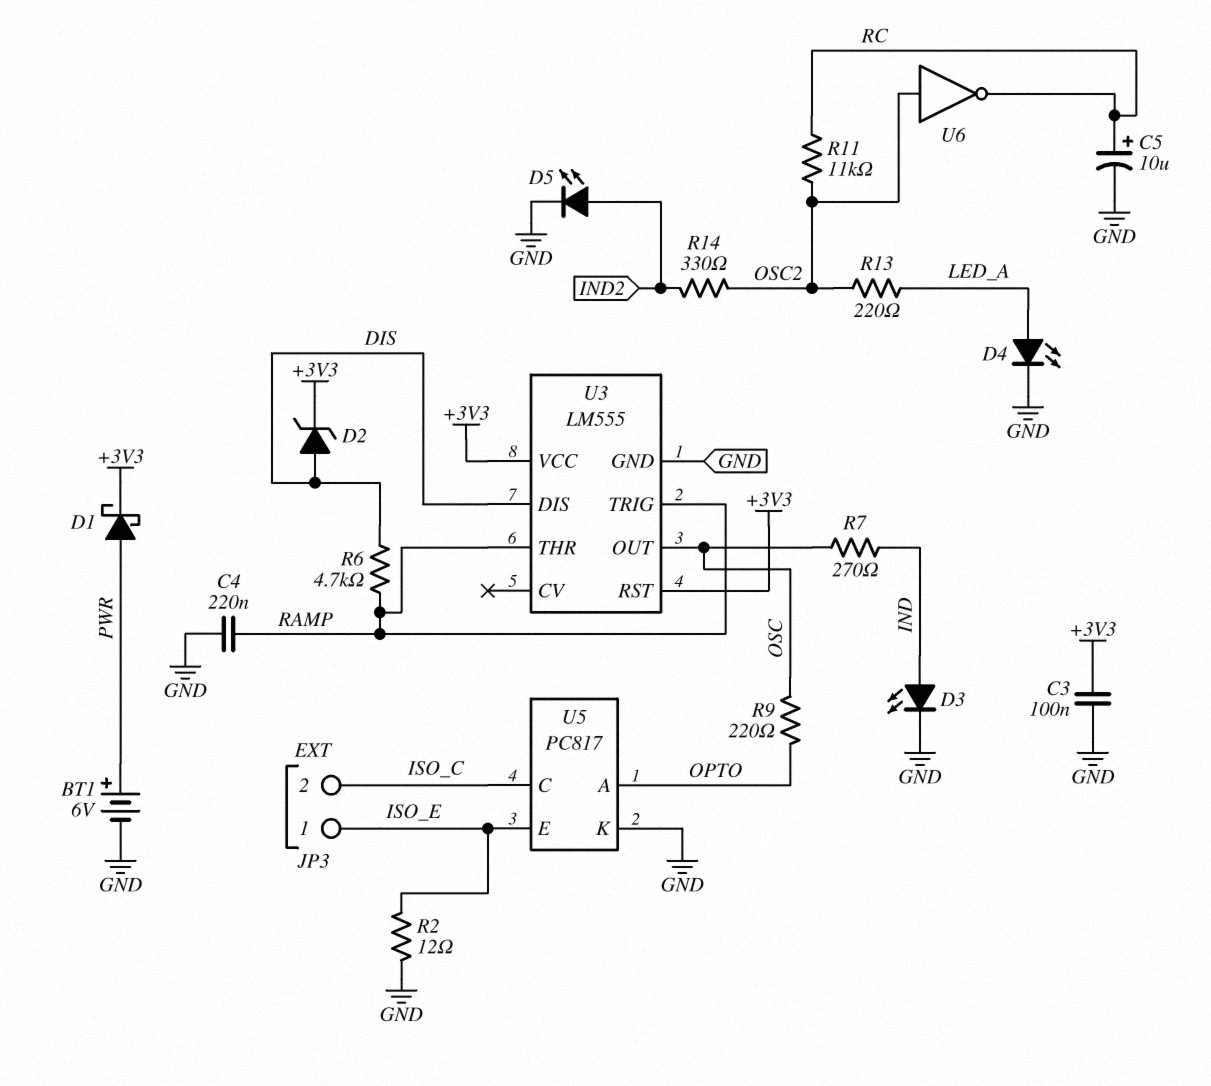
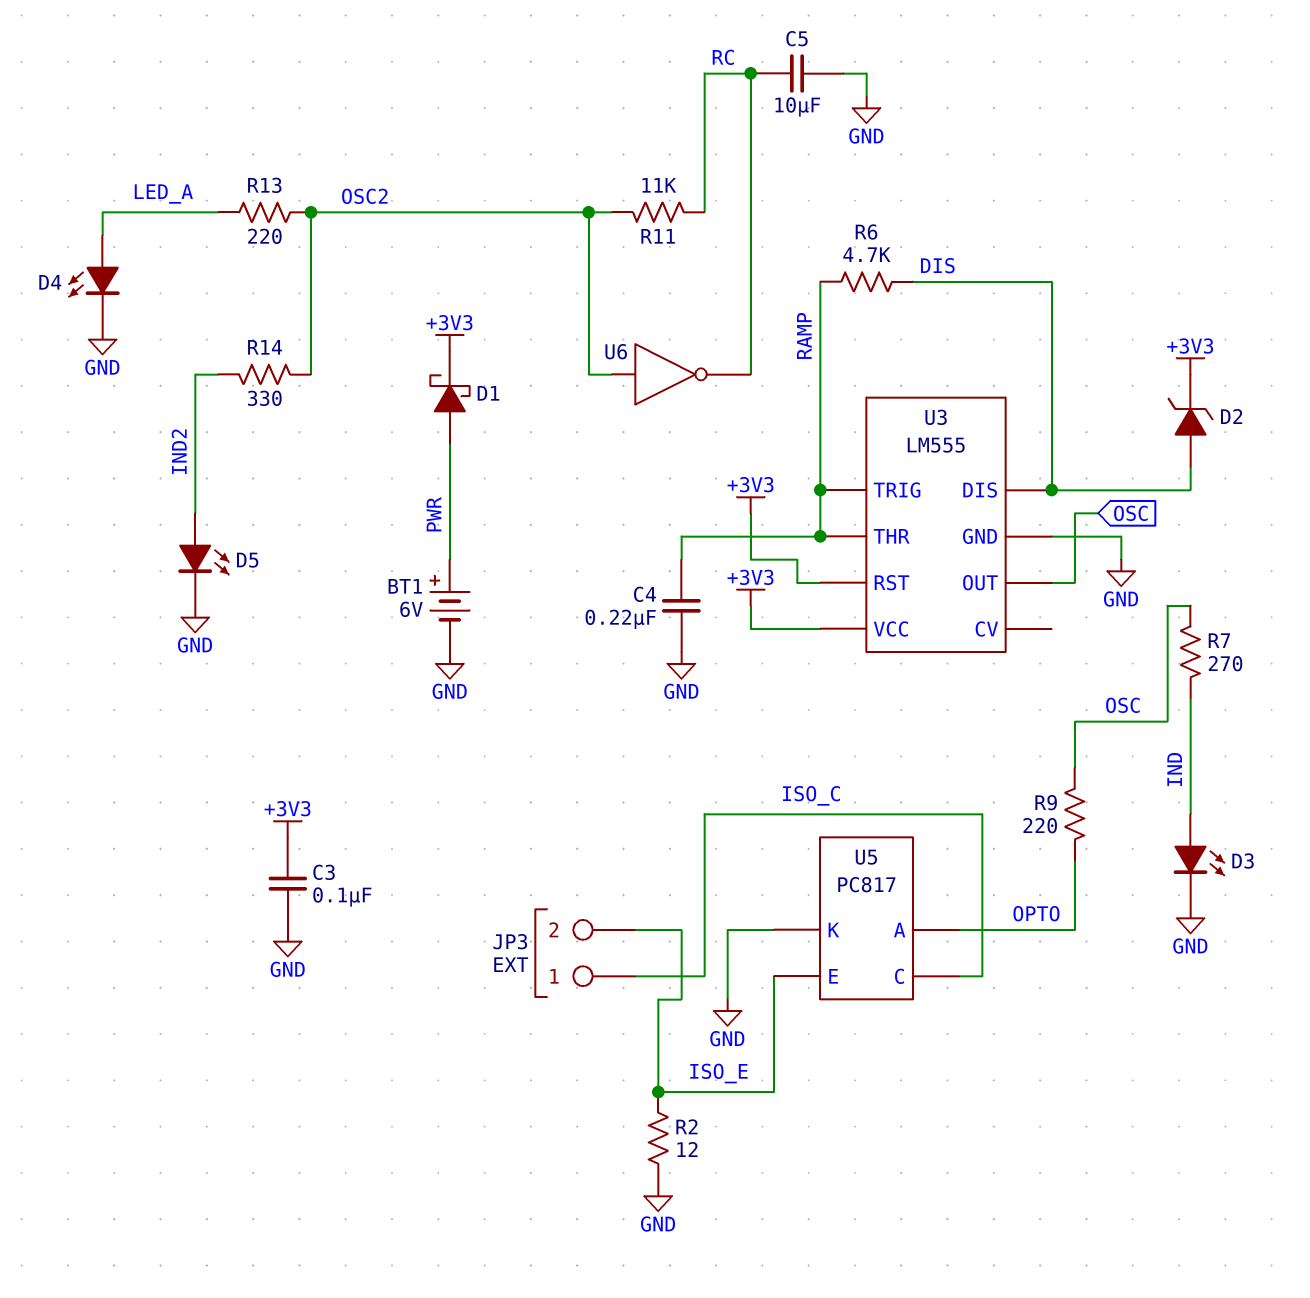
C5: 10uF (plus RC, minus GND) -> 10uF (GND, RC)
JP3 pin 1: ISO_E -> ISO_C
JP3 pin 2: ISO_C -> ISO_E

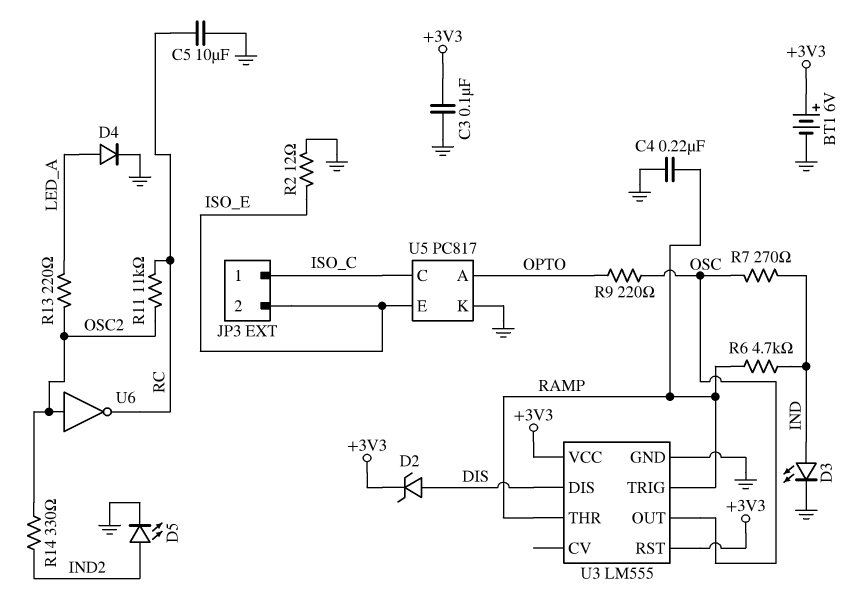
BT1: 6V (plus PWR, minus GND) -> 6V (plus +3V3, minus GND)
D1: schottky (A PWR, K +3V3) -> none
D4: LED (A LED_A, K GND) -> diode (A LED_A, K GND)
R6: 4.7k (DIS, RAMP) -> 4.7k (IND, RAMP)

